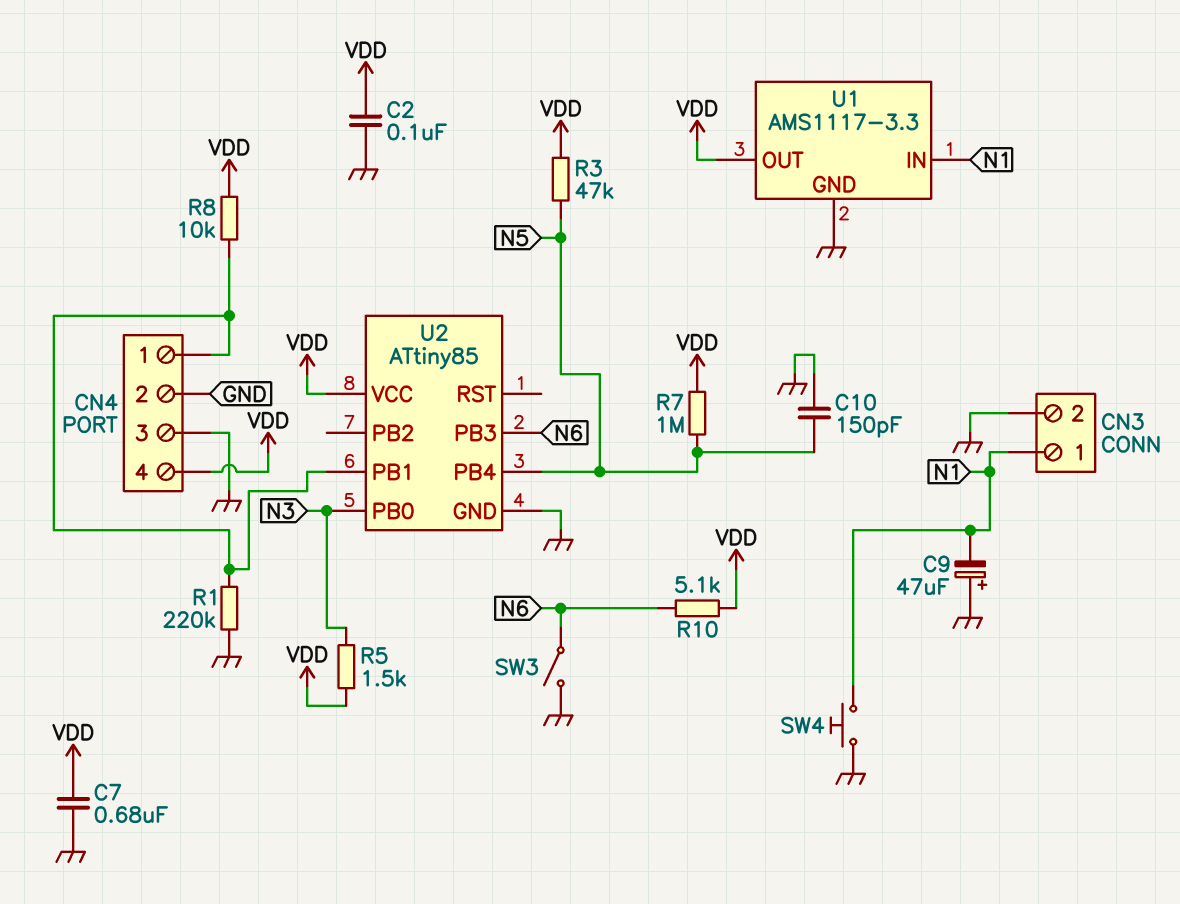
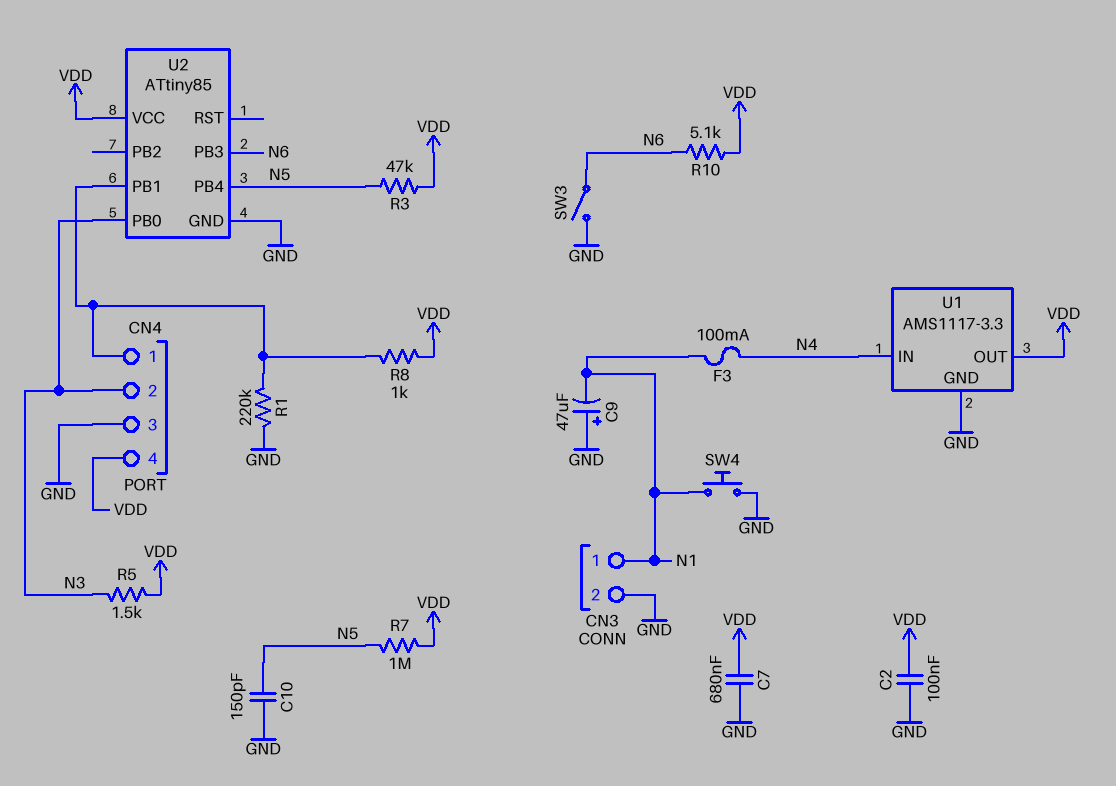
CN4 pin 2: GND -> N3
F3: none -> 100mA (N1, N4)
R8: 10k (CN4/1, VDD) -> 1k (CN4/1, VDD)
U1 pin IN: N1 -> N4

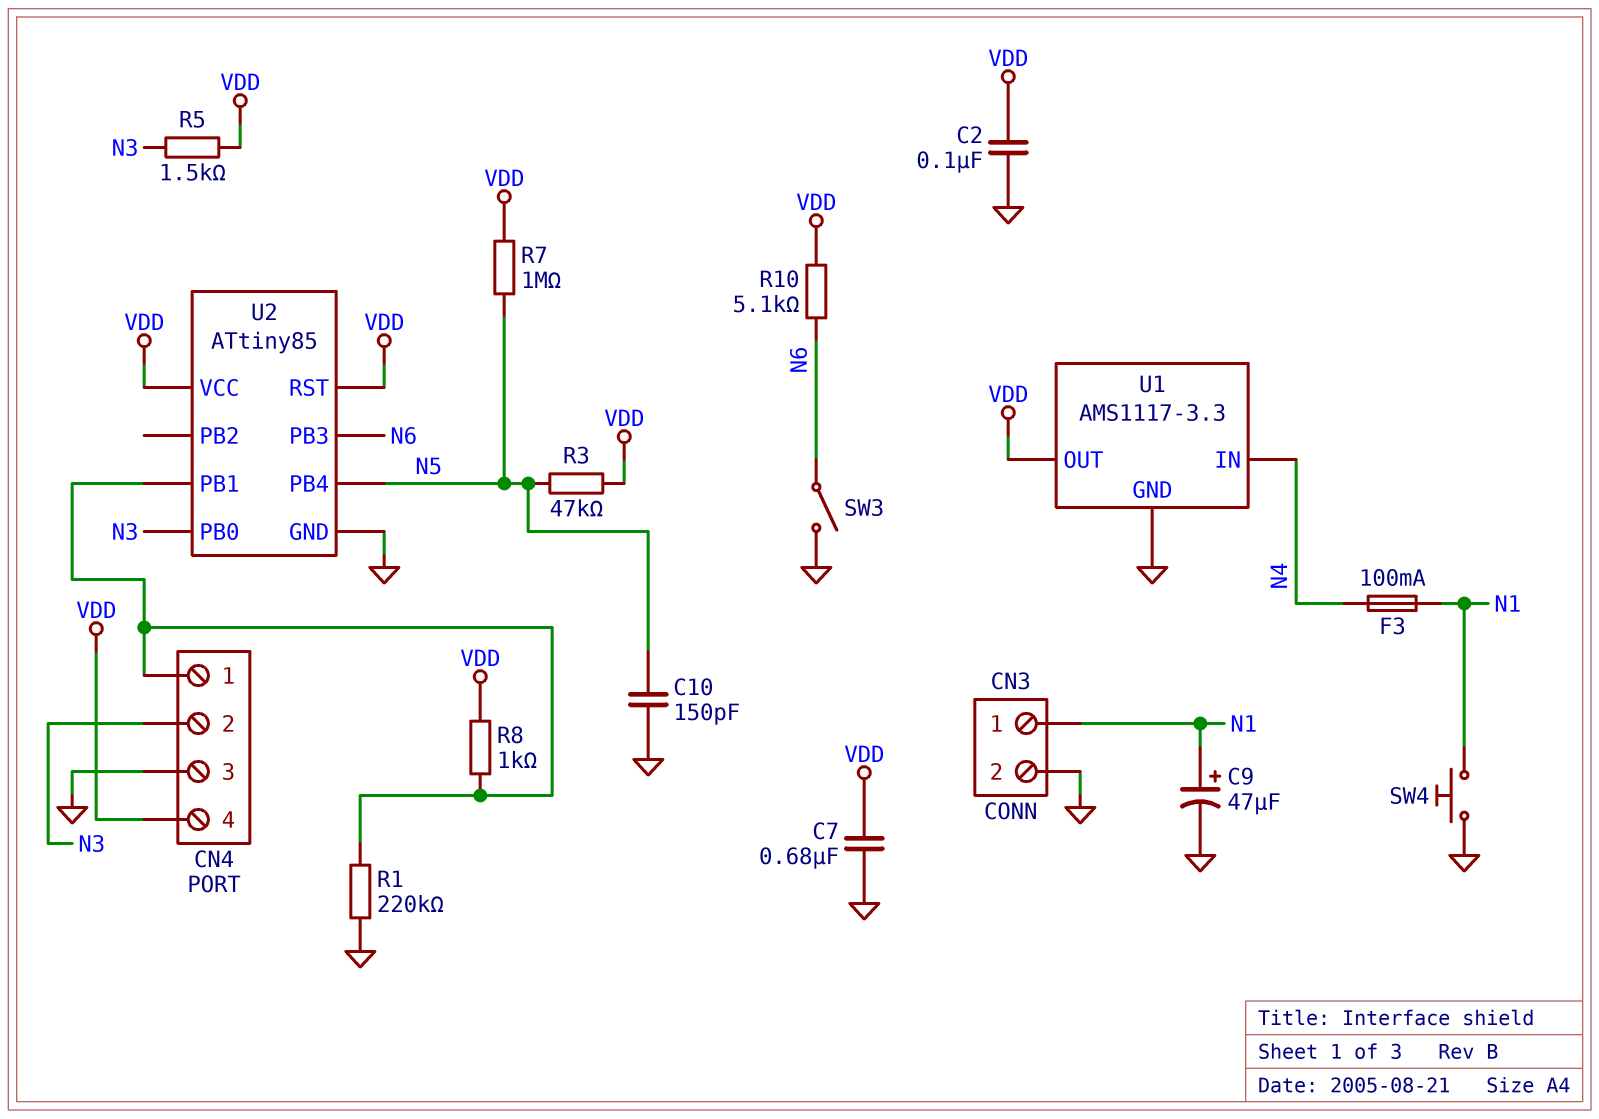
C9: 47uF (plus GND, minus N1) -> 47uF (plus N1, minus GND)
U2 pin RST: none -> VDD

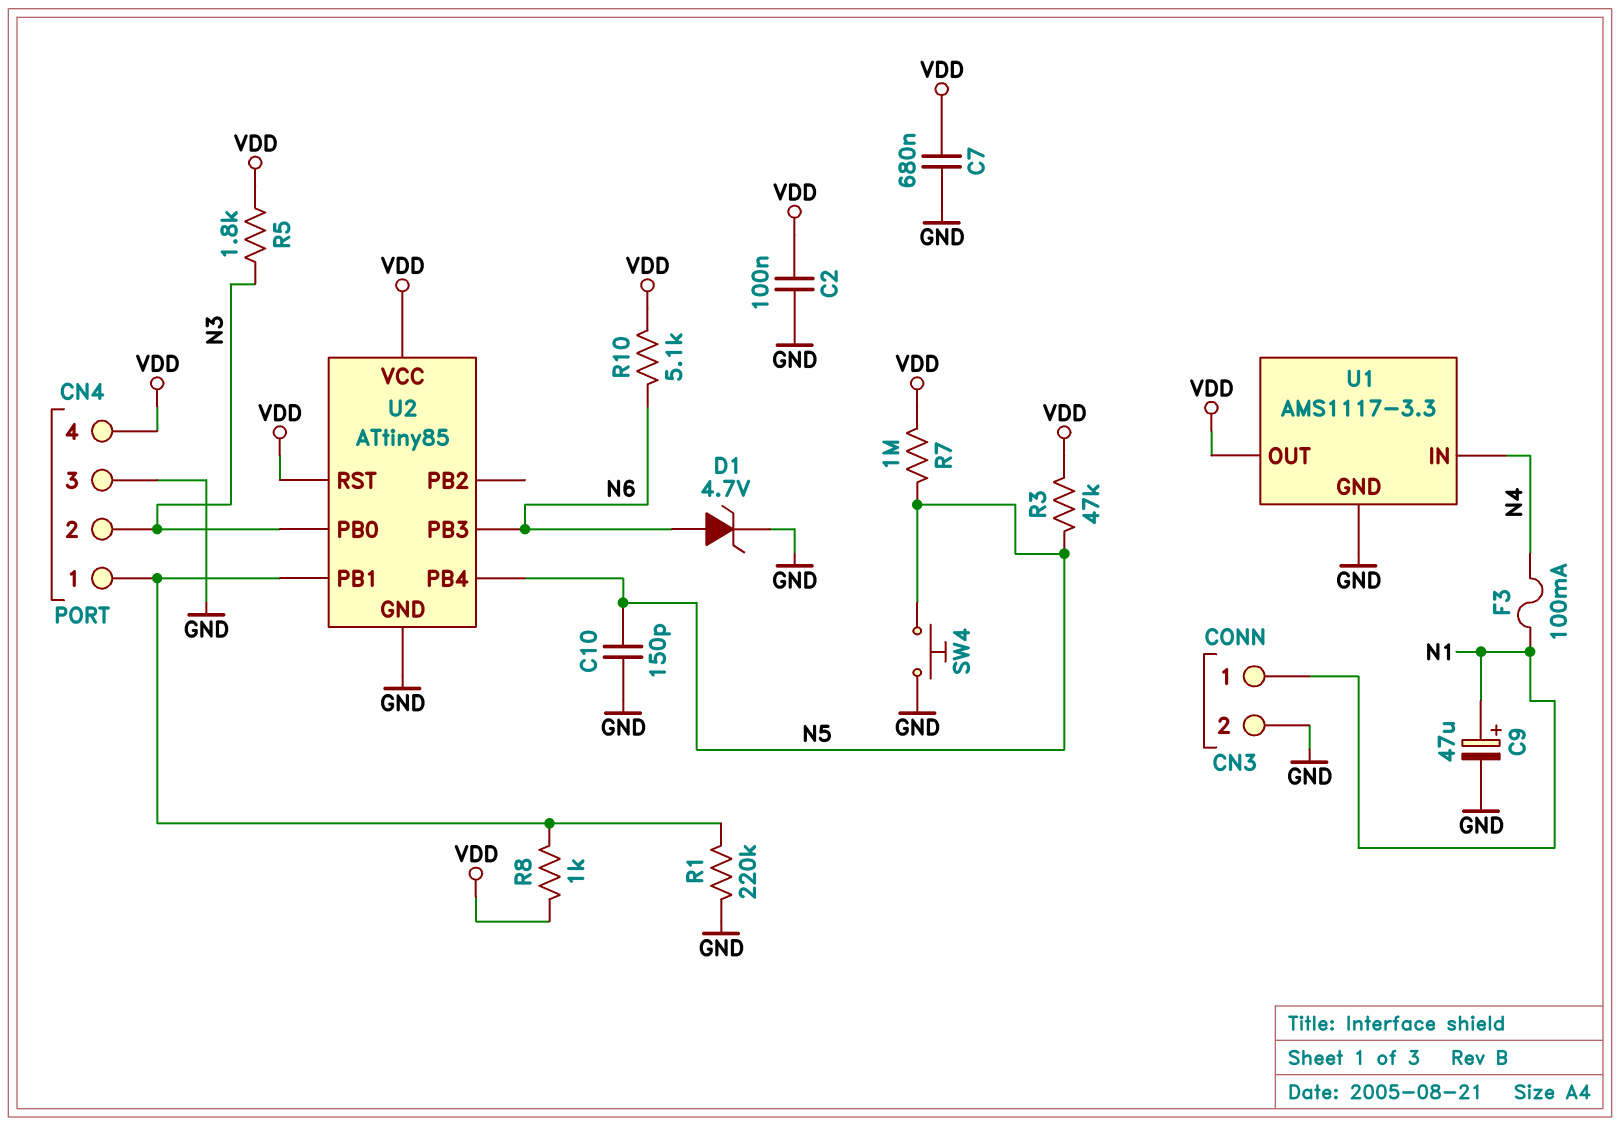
D1: none -> zener 4.7V (A N6, K GND)
R5: 1.5k (N3, VDD) -> 1.8k (N3, VDD)
SW3: switch (GND, N6) -> none
SW4: button (GND, N1) -> button (GND, N5)

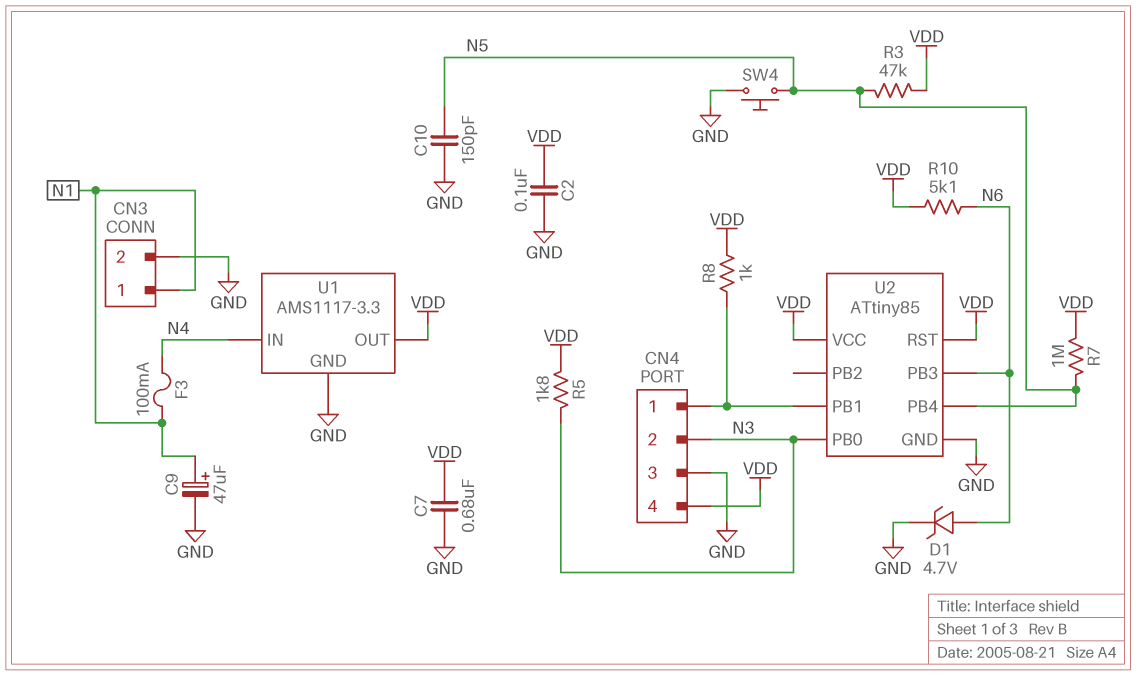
R1: 220k (CN4/1, GND) -> none

